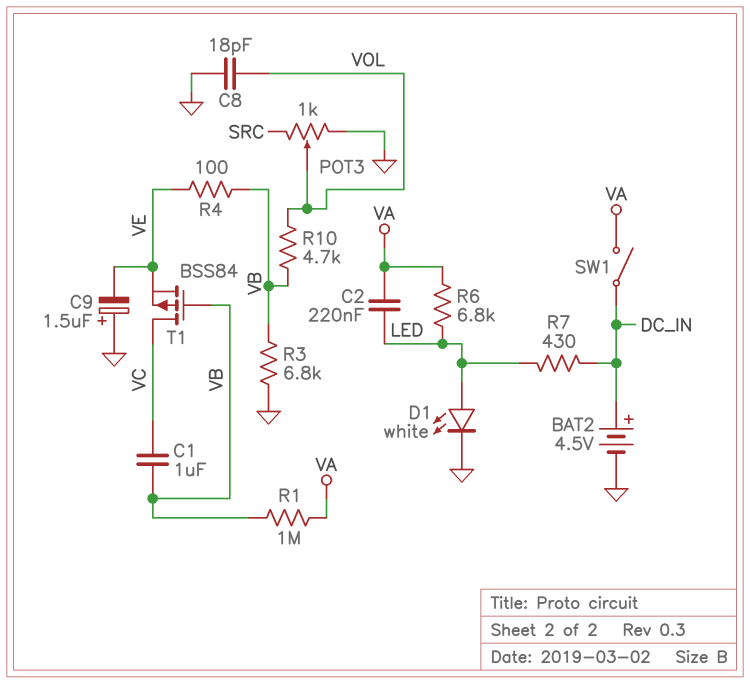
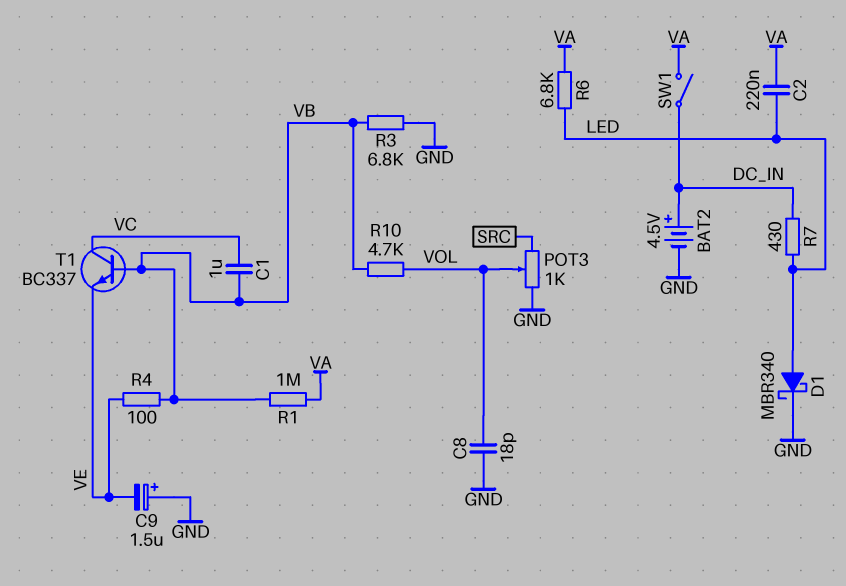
D1: LED white (A LED, K GND) -> schottky MBR340 (A LED, K GND)
T1: PMOS BSS84 (G VB, D VC, S VE) -> NPN BC337 (B VB, C VC, E VE)

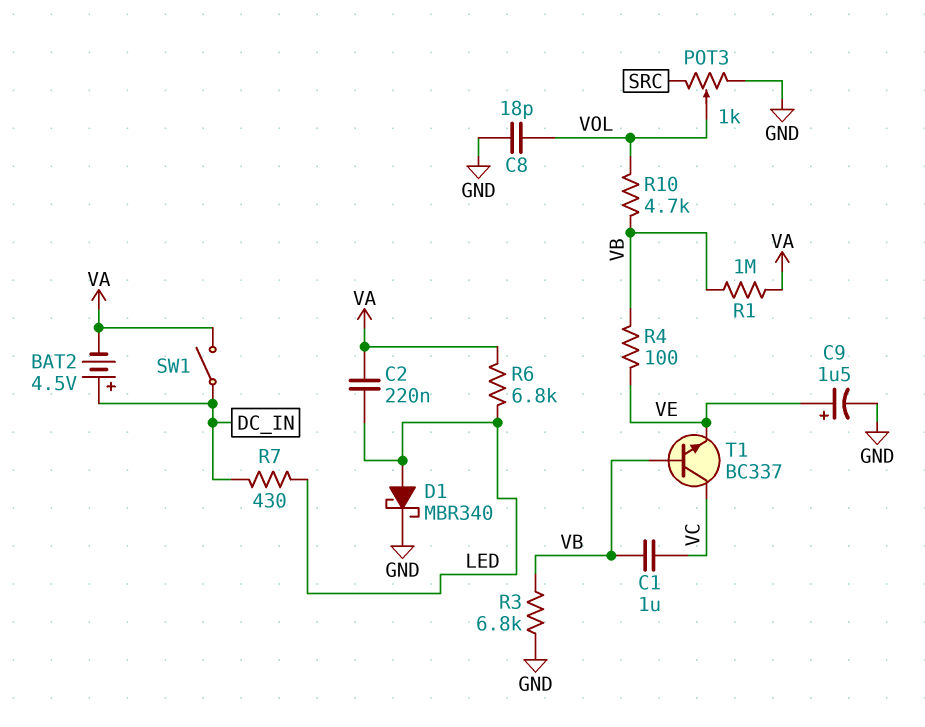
BAT2: 4.5V (plus DC_IN, minus GND) -> 4.5V (plus DC_IN, minus VA)
C9: 1.5uF (plus GND, minus VE) -> 1.5uF (plus VE, minus GND)

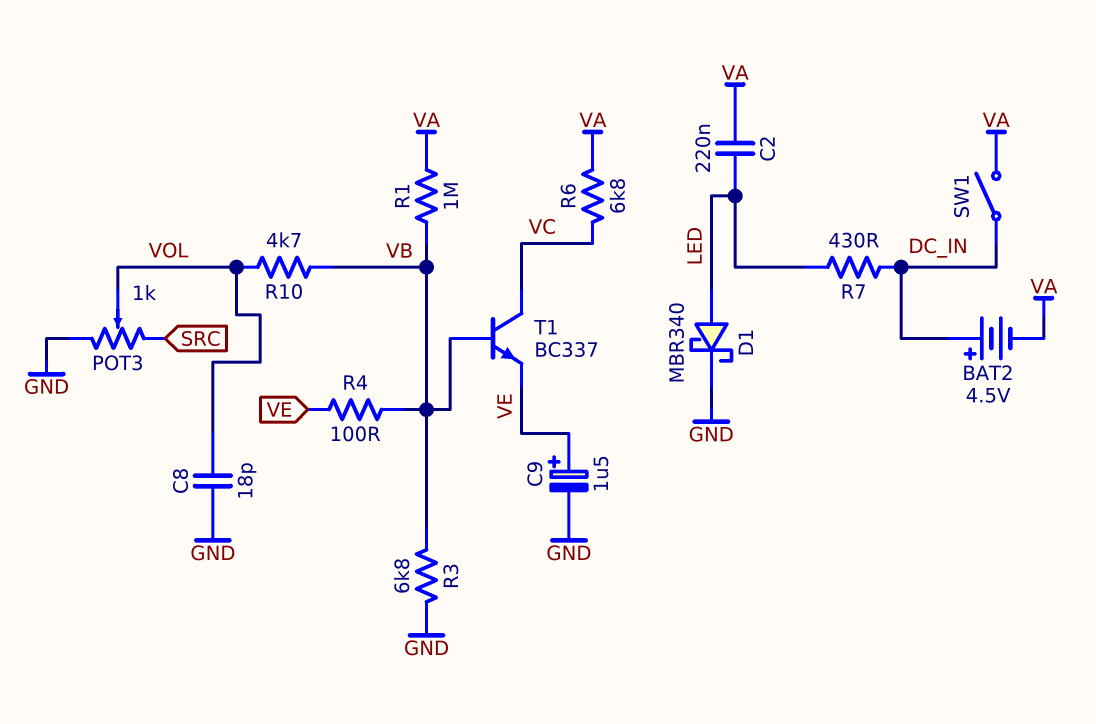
C1: 1uF (VB, VC) -> none
R6: 6.8k (LED, VA) -> 6.8k (VA, VC)

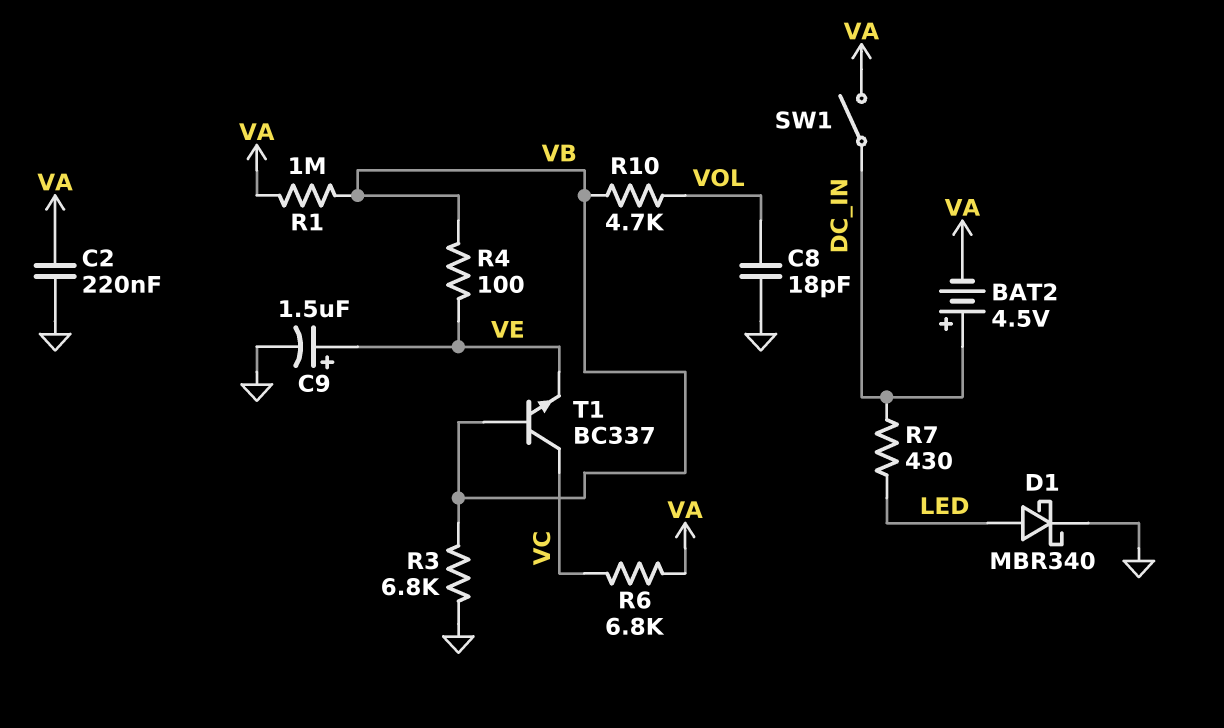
C2: 220nF (LED, VA) -> 220nF (GND, VA)
POT3: 1k (GND, SRC, wiper VOL) -> none

